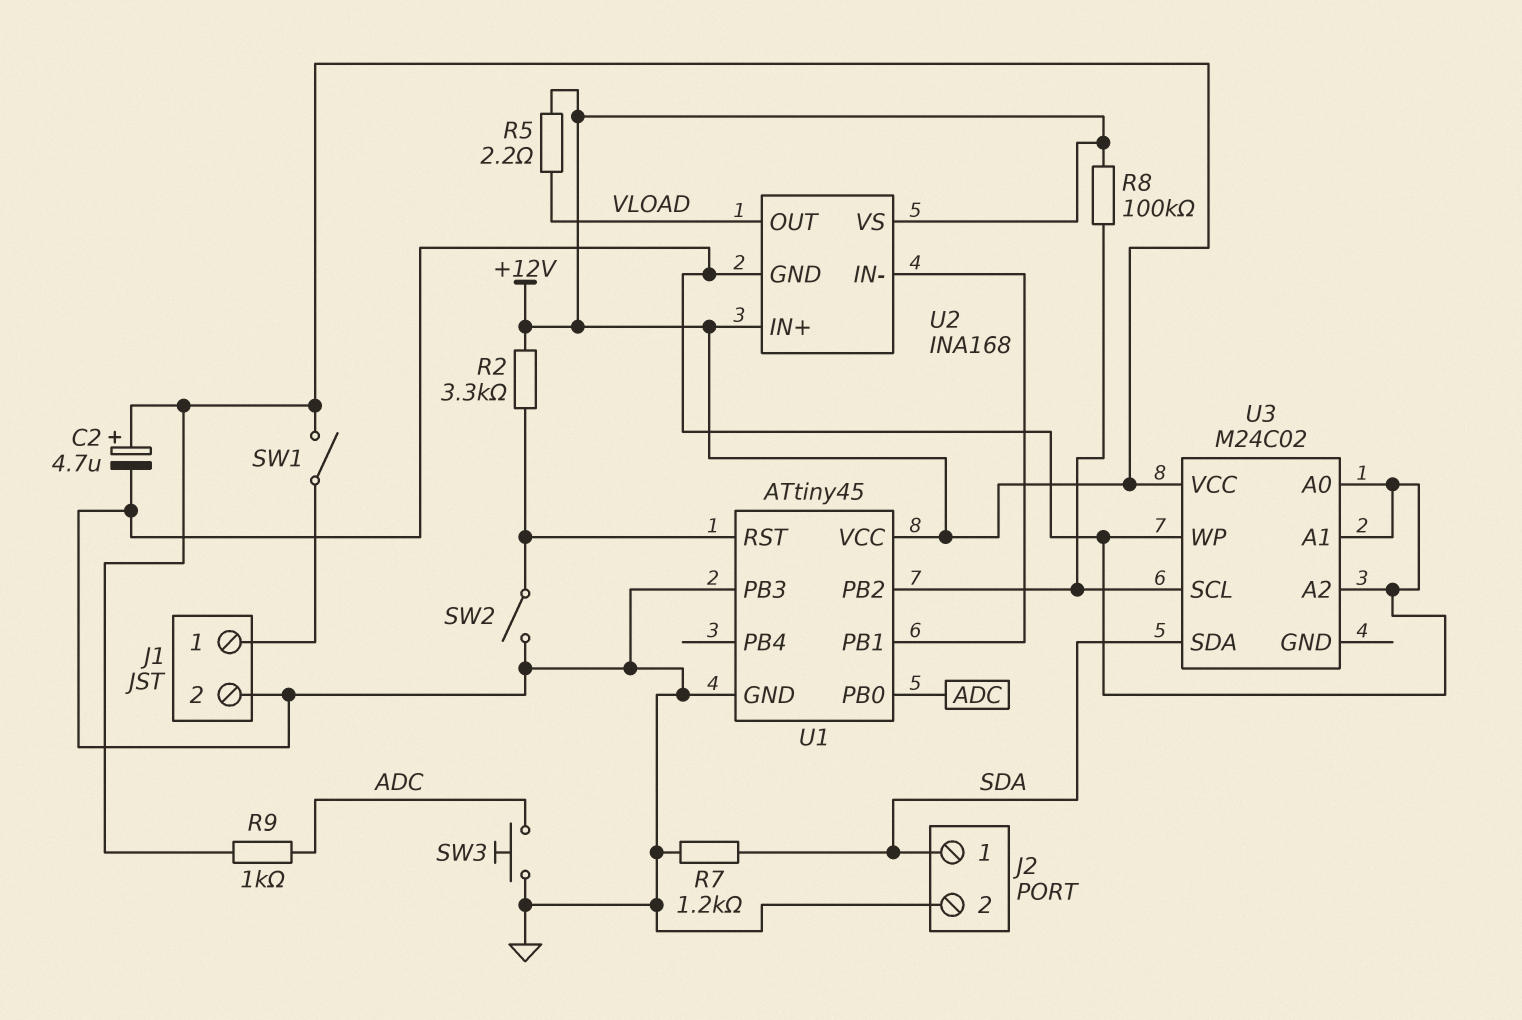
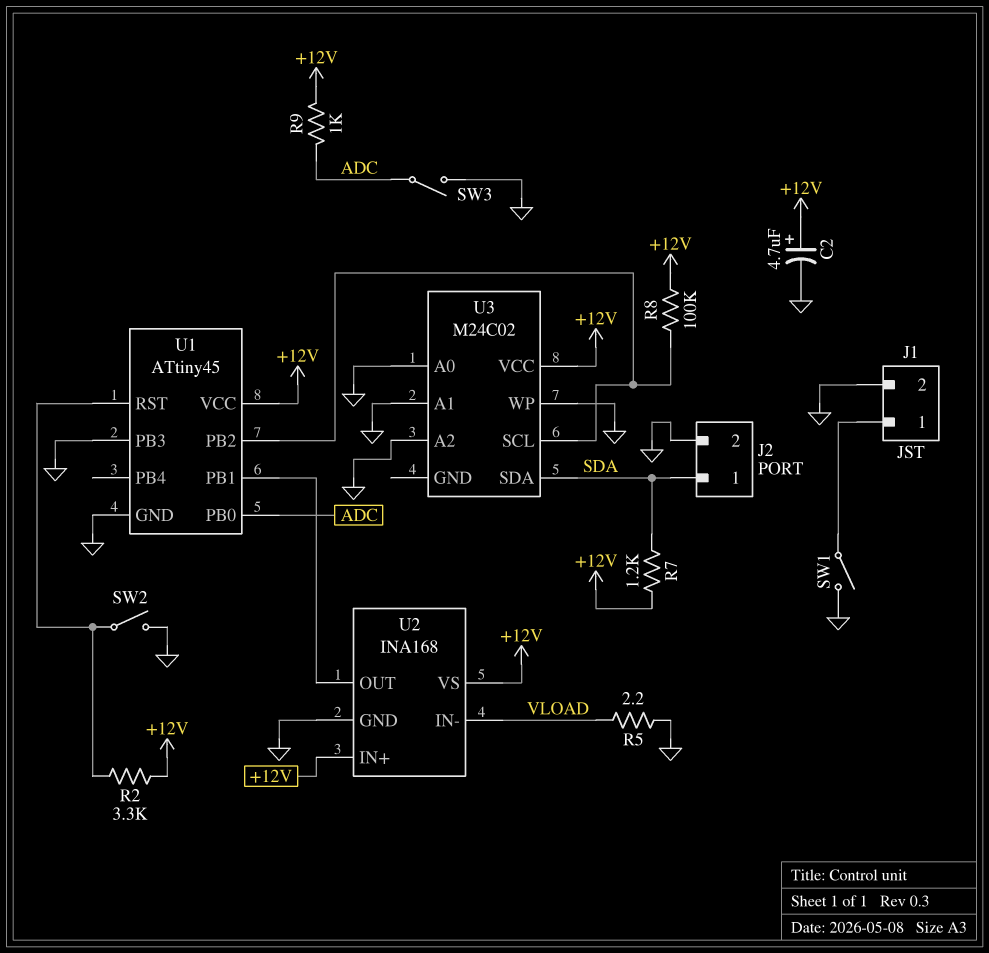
R5: 2.2 (+12V, VLOAD) -> 2.2 (GND, VLOAD)
R7: 1.2k (GND, SDA) -> 1.2k (+12V, SDA)
SW1: switch (+12V, J1/1) -> switch (GND, J1/1)
SW3: button (ADC, GND) -> switch (ADC, GND)
U2 pin IN-: U1/PB1 -> VLOAD
U2 pin OUT: VLOAD -> U1/PB1

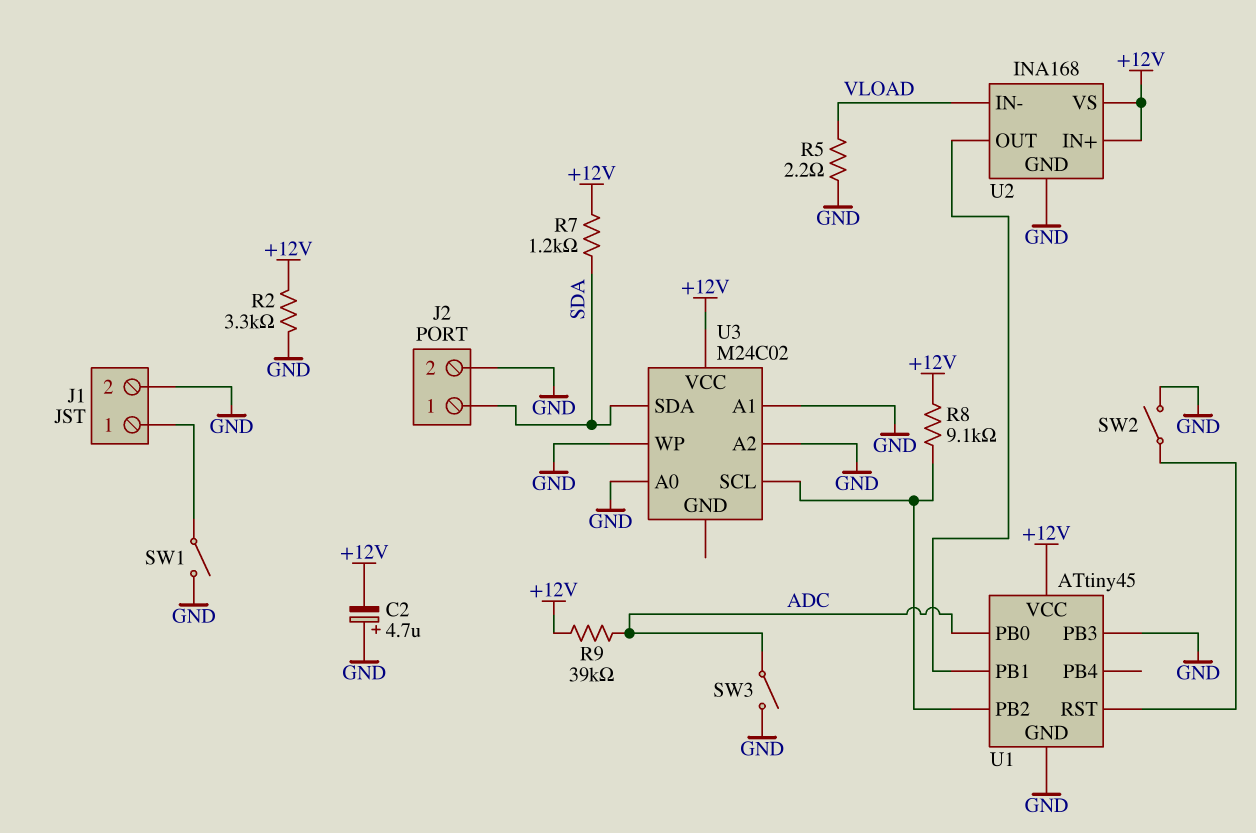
C2: 4.7uF (plus +12V, minus GND) -> 4.7uF (plus GND, minus +12V)
R2: 3.3k (+12V, U1/RST) -> 3.3k (+12V, GND)
R8: 100k (+12V, U1/PB2) -> 9.1k (+12V, U1/PB2)
R9: 1k (+12V, ADC) -> 39k (+12V, ADC)

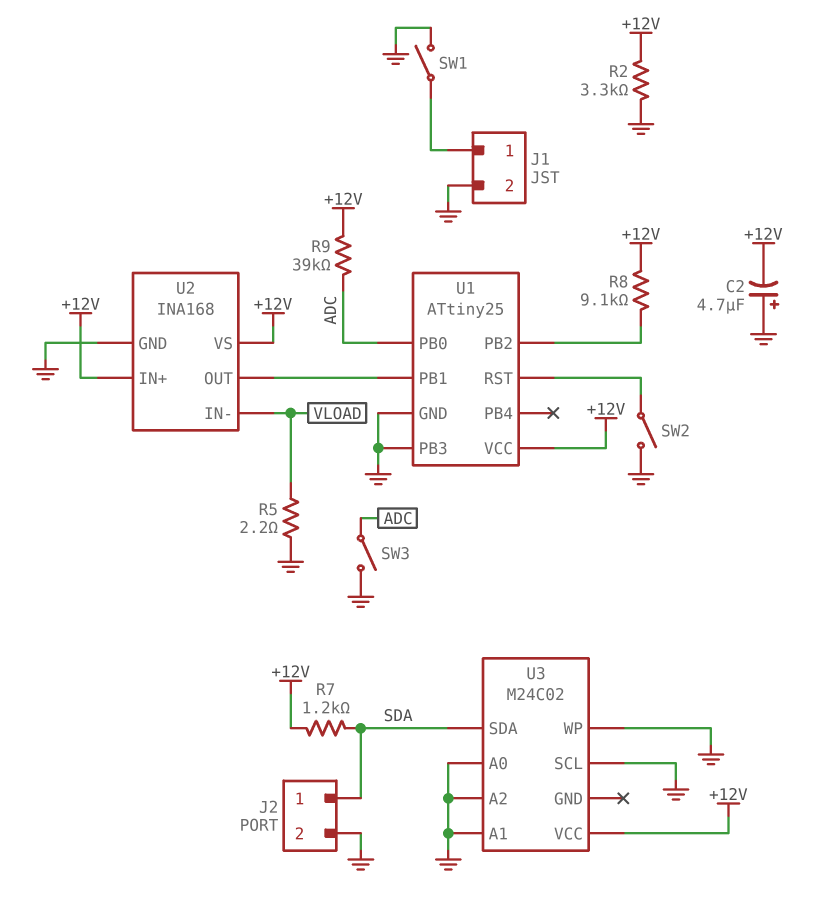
U1: ATtiny45 -> ATtiny25
U3 pin SCL: U1/PB2 -> GND

